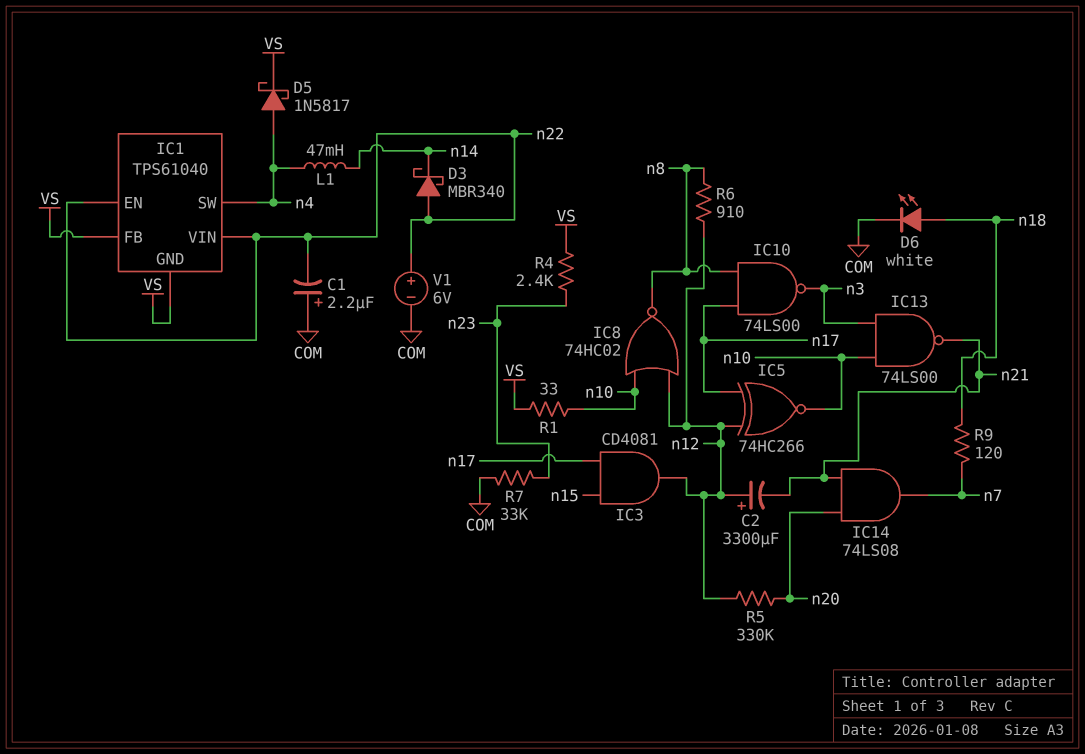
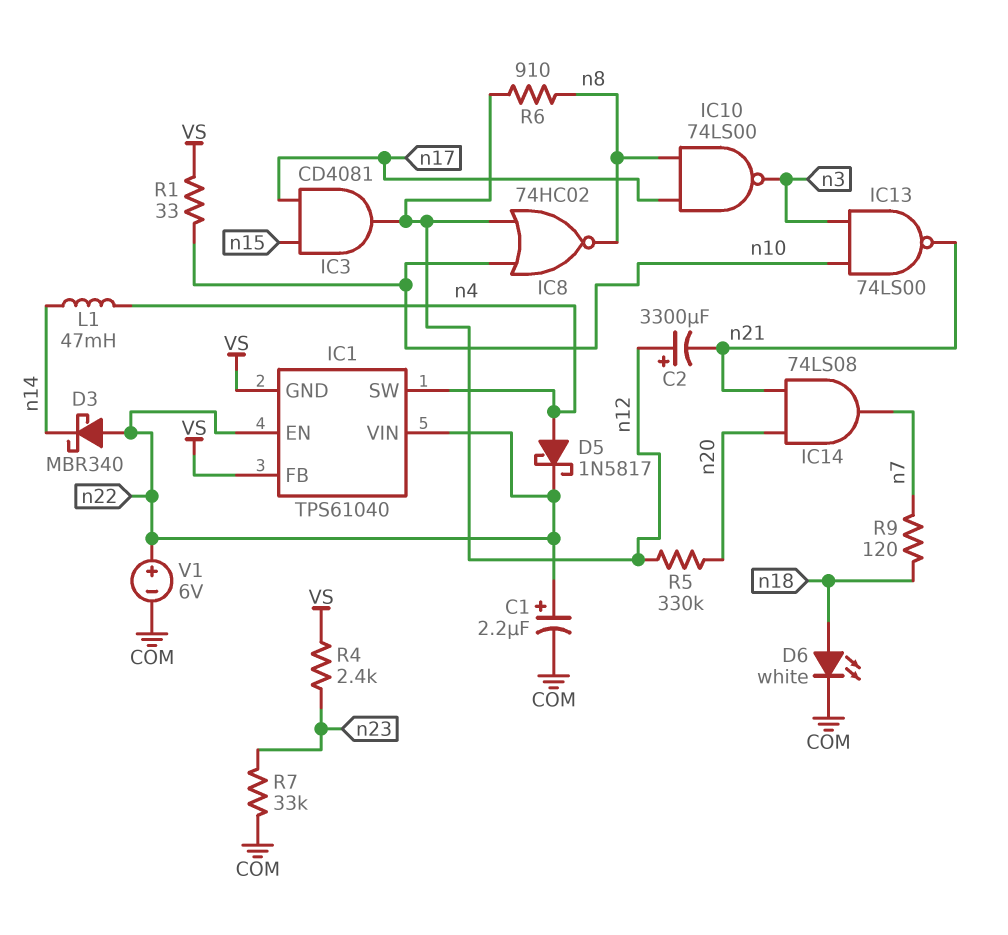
C1: 2.2uF (plus COM, minus n22) -> 2.2uF (plus n22, minus COM)
D5: schottky 1N5817 (A n4, K VS) -> schottky 1N5817 (A n4, K n22)
IC5: XNOR 74HC266 (in n12, in n17, out n10) -> none

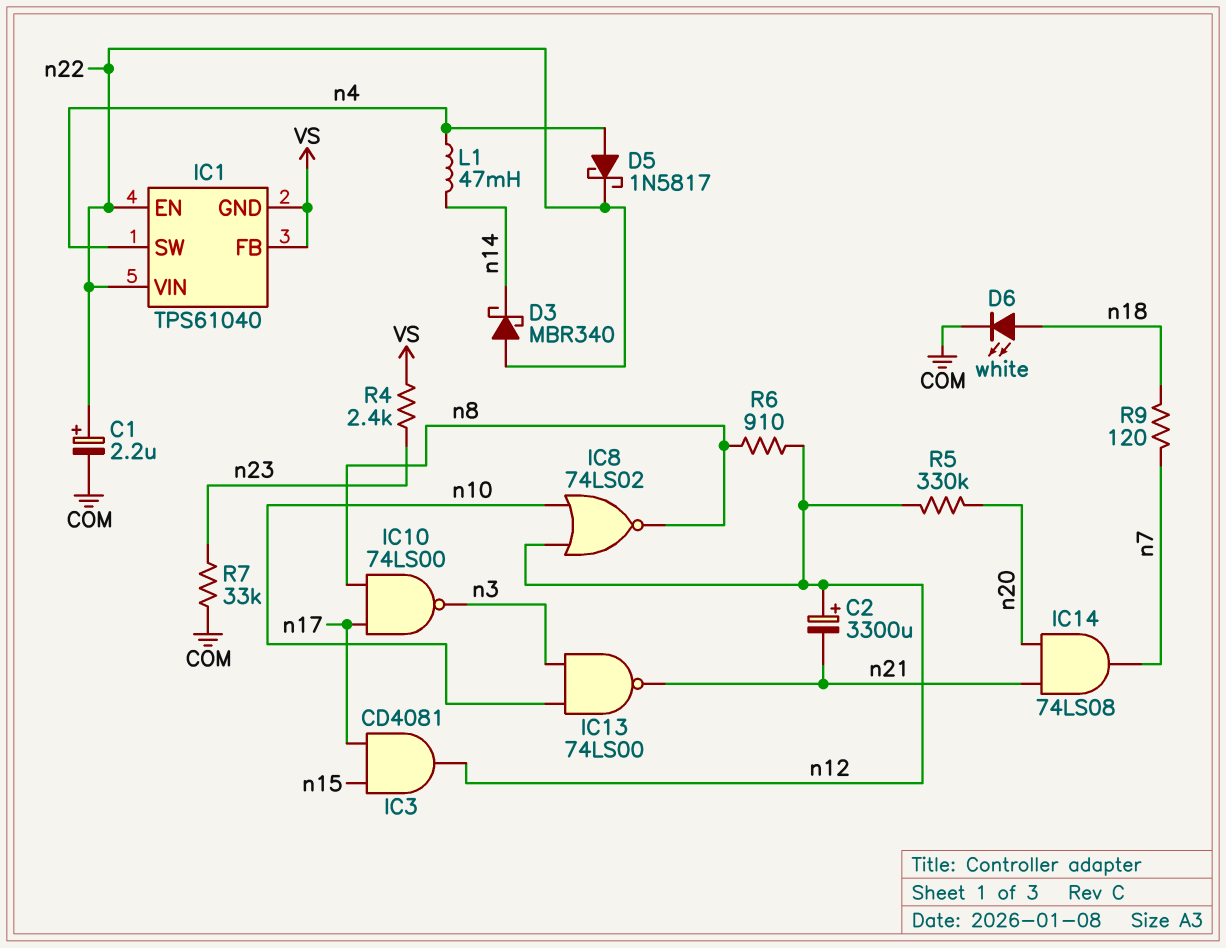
IC8: NOR 74HC02 (in n10, in n12, out n8) -> NOR 74LS02 (in n10, in n12, out n8)
R1: 33 (VS, n10) -> none
V1: 6V (plus n22, minus COM) -> none

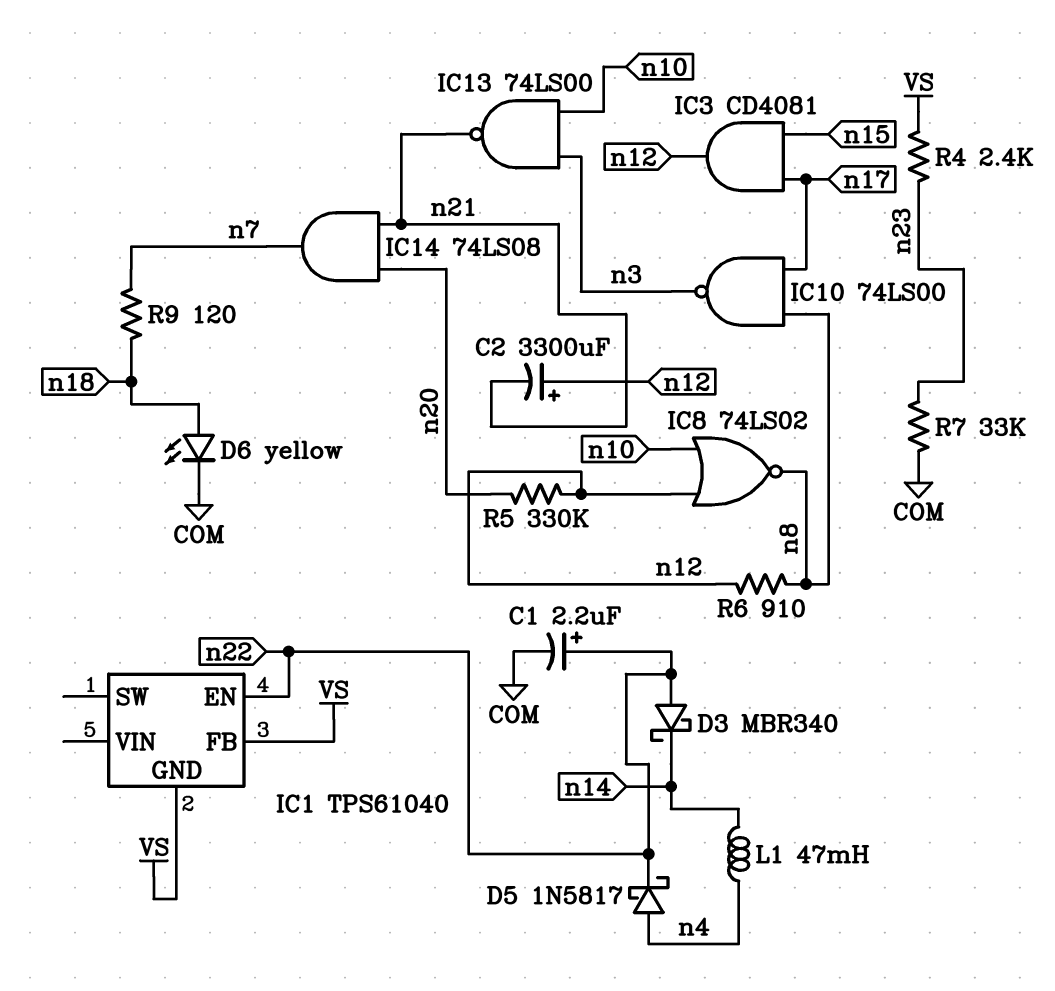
D6: LED white (A n18, K COM) -> LED yellow (A n18, K COM)
IC1 pin SW: n4 -> none
IC1 pin VIN: n22 -> none

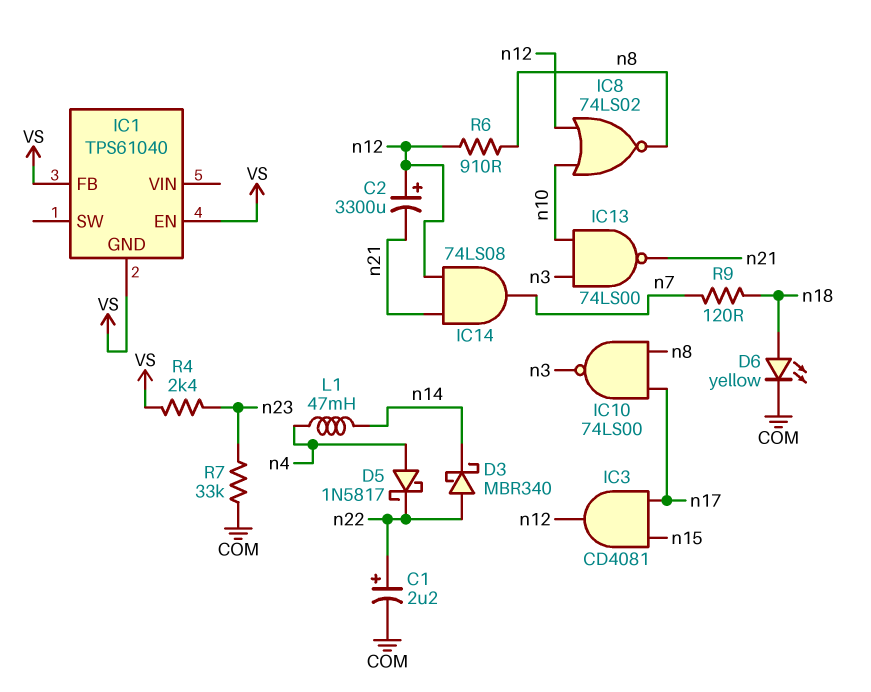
IC1 pin EN: n22 -> VS
IC14: AND 74LS08 (in n20, in n21, out n7) -> AND 74LS08 (in n12, in n21, out n7)
R5: 330k (n12, n20) -> none

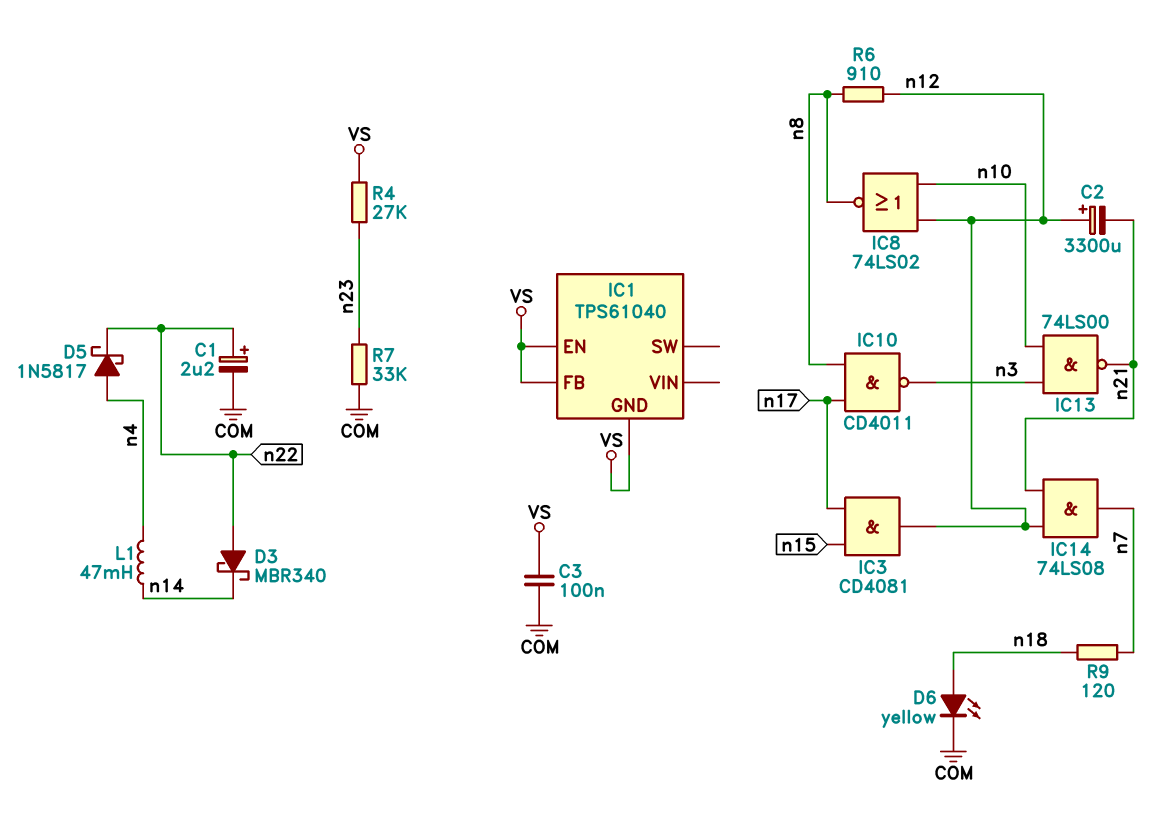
C3: none -> 100nF (COM, VS)
IC10: NAND 74LS00 (in n8, in n17, out n3) -> NAND CD4011 (in n8, in n17, out n3)
R4: 2.4k (VS, n23) -> 27k (VS, n23)

